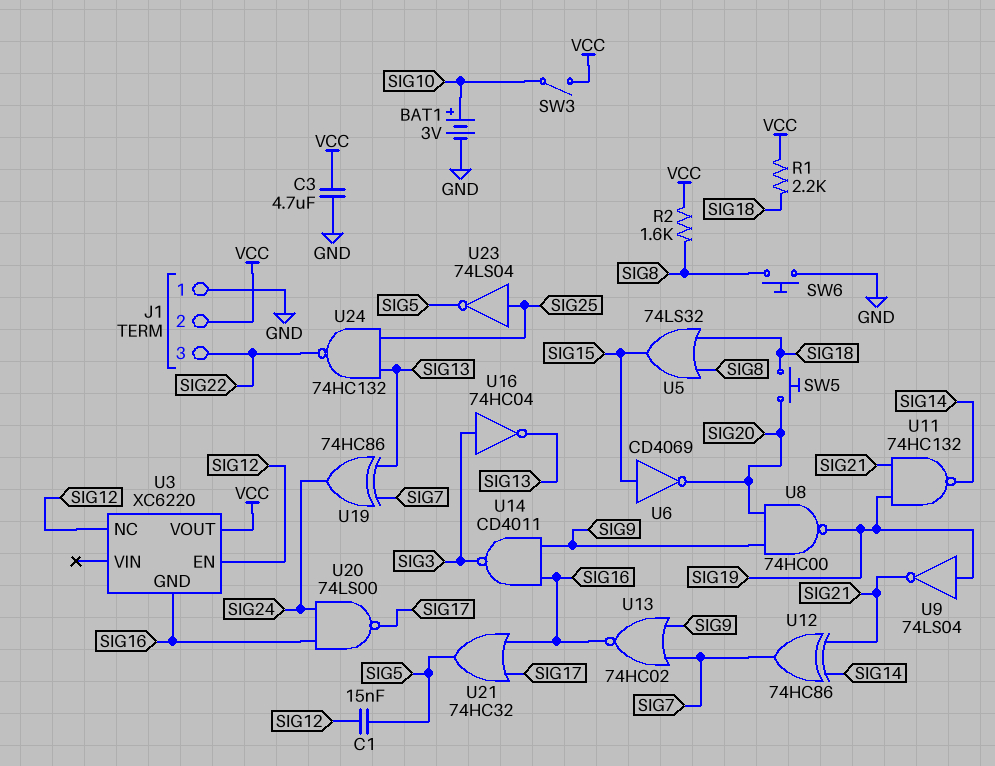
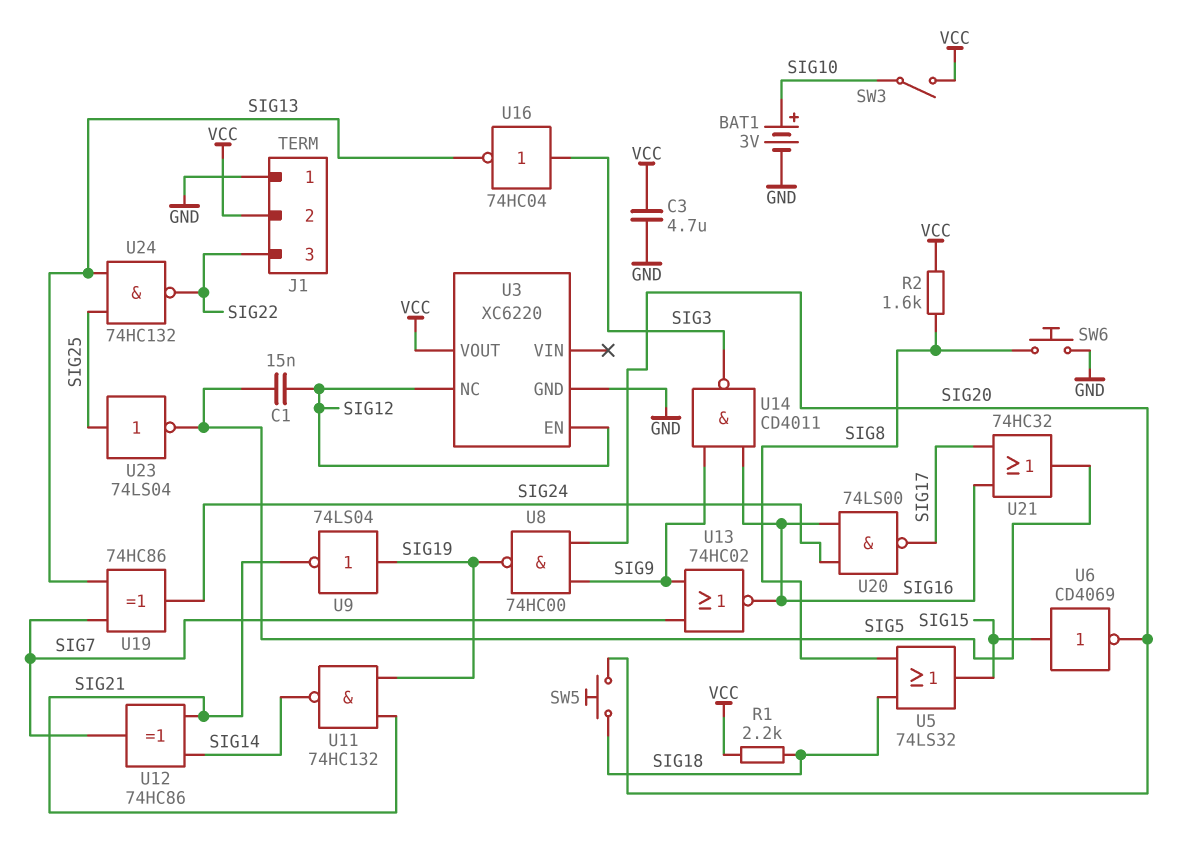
U3 pin GND: SIG16 -> GND

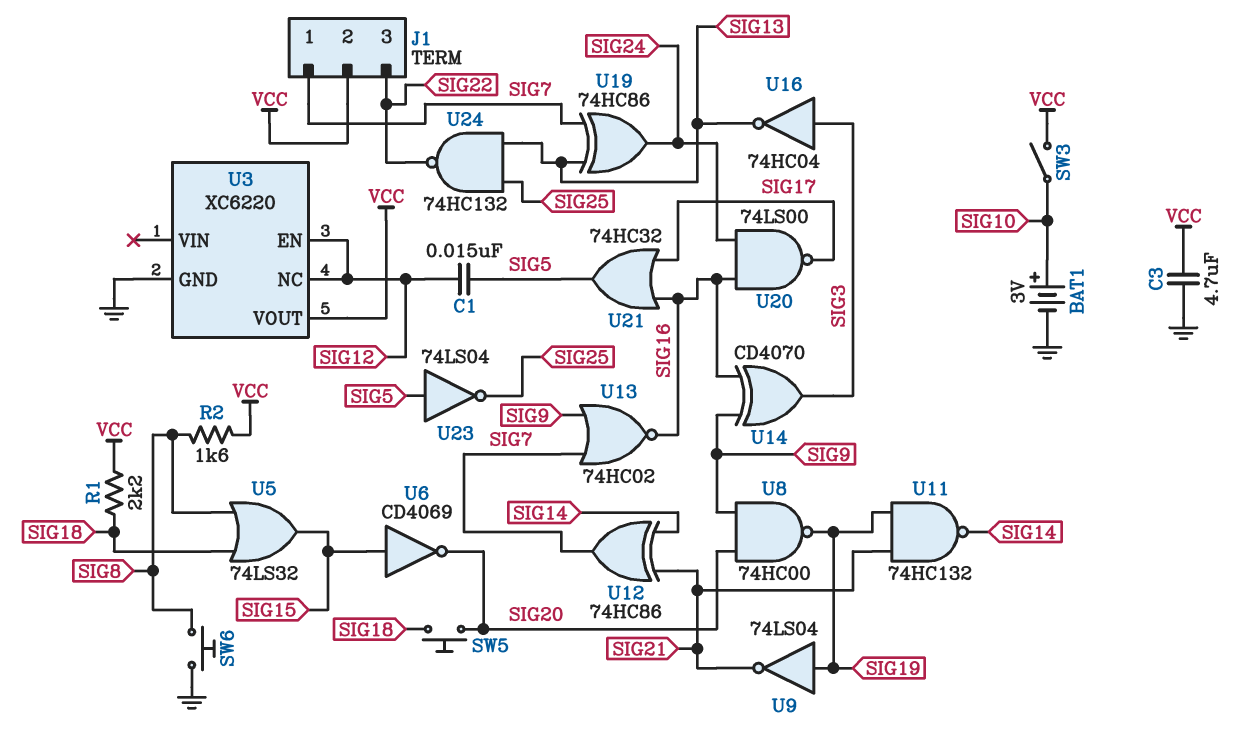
J1 pin 1: GND -> SIG7
U14: NAND CD4011 (in SIG9, in SIG16, out SIG3) -> XOR CD4070 (in SIG9, in SIG16, out SIG3)
U23: NOT 74LS04 (in SIG25, out SIG5) -> NOT 74LS04 (in SIG5, out SIG25)

